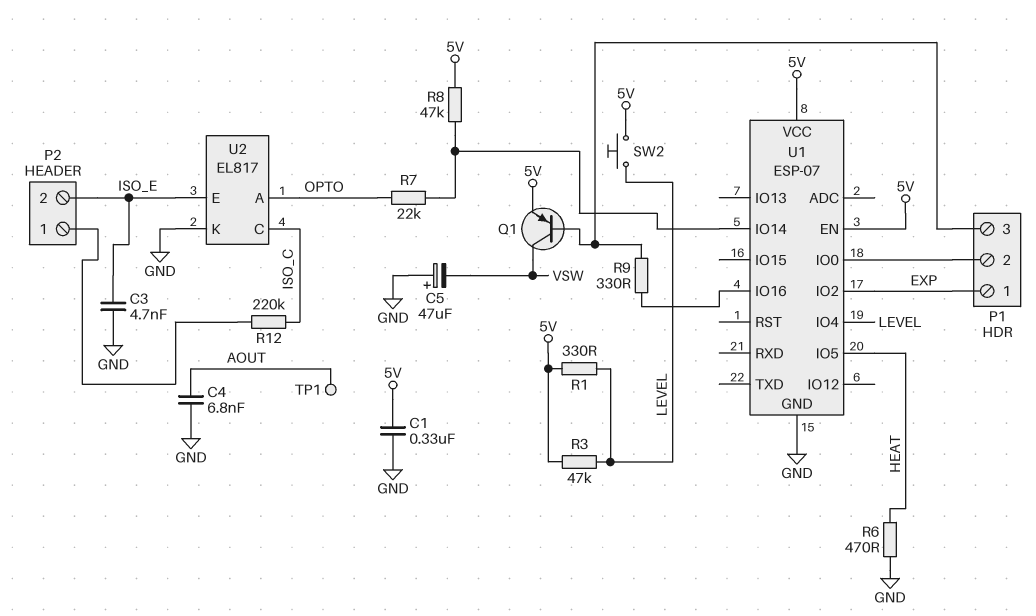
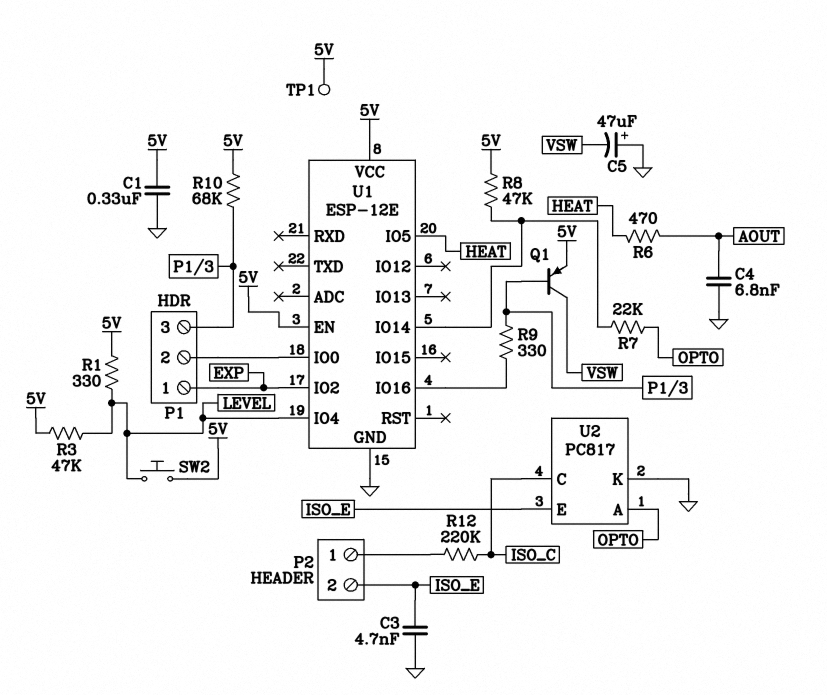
R6: 470 (GND, HEAT) -> 470 (AOUT, HEAT)
R10: none -> 68k (5V, P1/3)
TP1: test point (AOUT) -> test point (5V)
U1: ESP-07 -> ESP-12E
U2: EL817 -> PC817

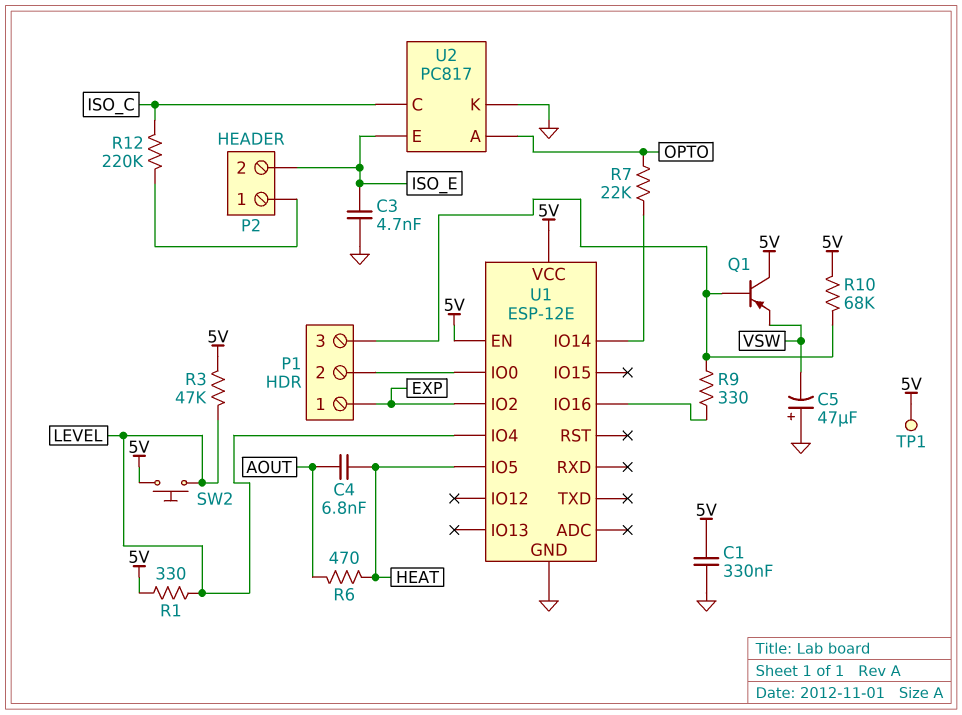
C4: 6.8nF (AOUT, GND) -> 6.8nF (AOUT, HEAT)
Q1: PNP (B P1/3, C VSW, E 5V) -> PNP (B P1/3, C 5V, E VSW)
R8: 47k (5V, U1/IO14) -> none

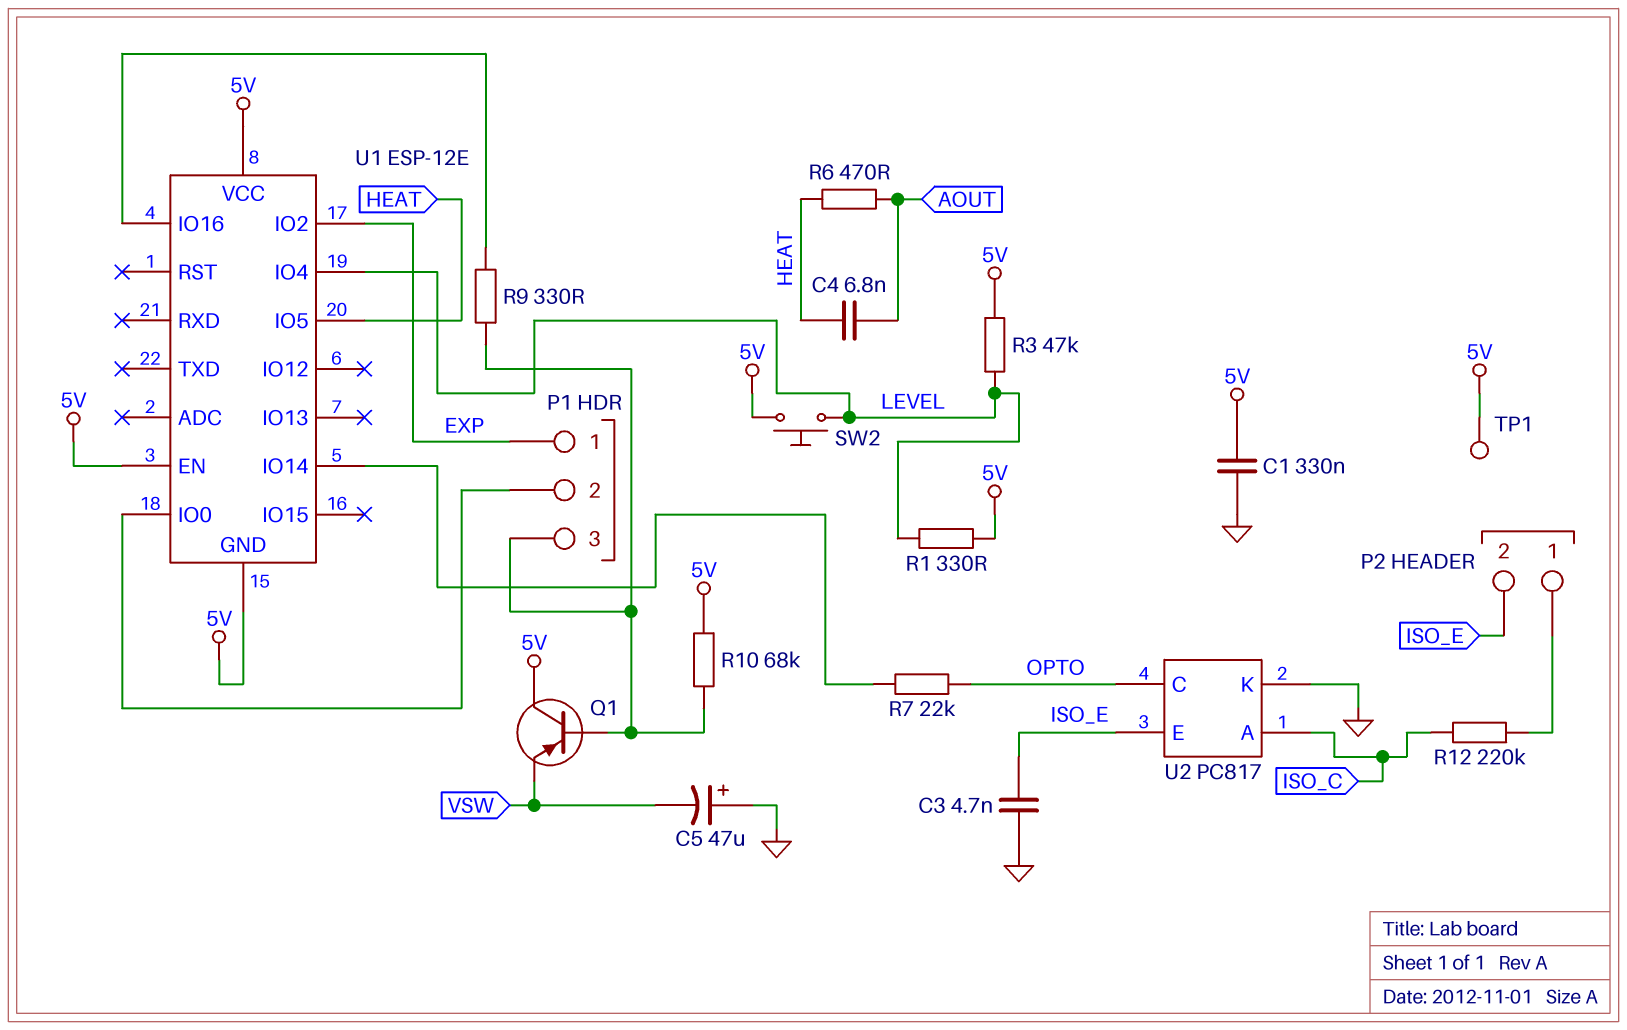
U1 pin GND: GND -> 5V
U2 pin A: OPTO -> ISO_C
U2 pin C: ISO_C -> OPTO

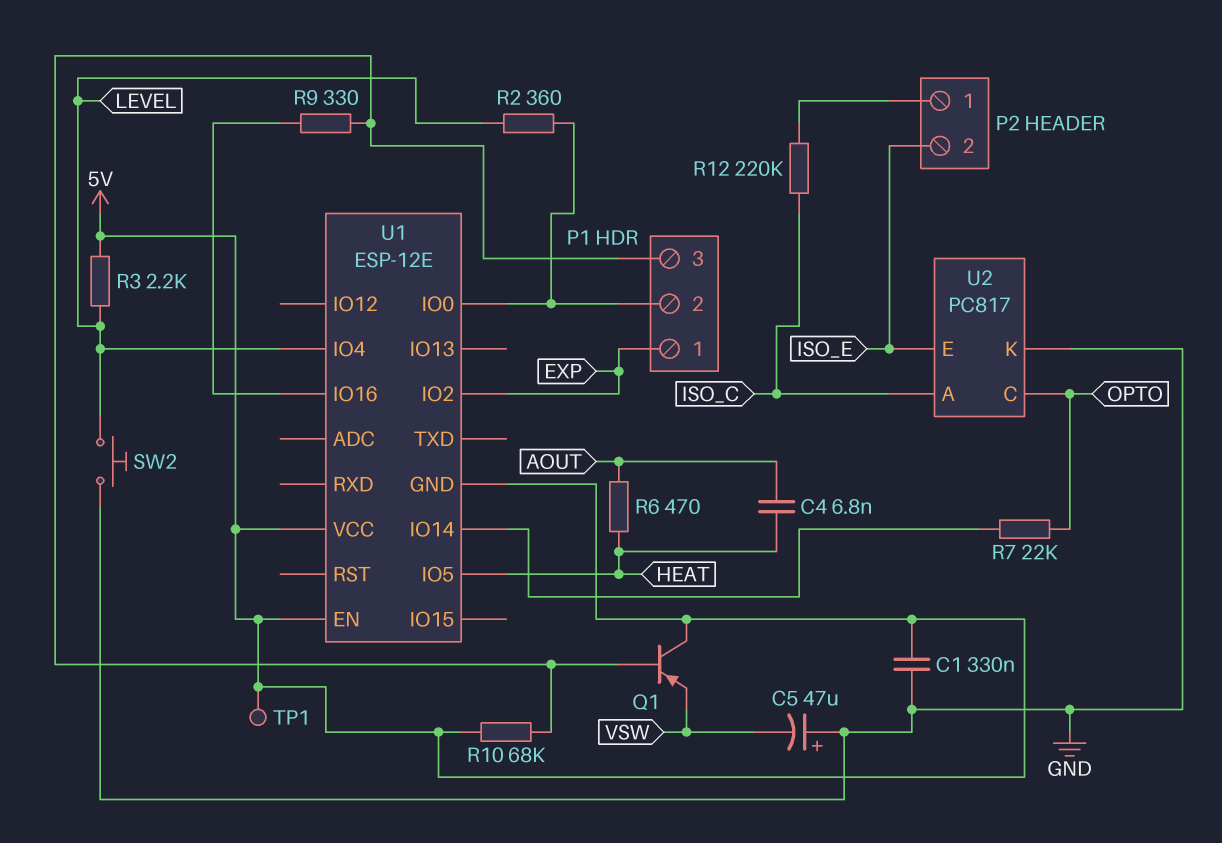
C3: 4.7nF (GND, ISO_E) -> none
R1: 330 (5V, LEVEL) -> none
R2: none -> 360 (LEVEL, P1/2)
R3: 47k (5V, LEVEL) -> 2.2k (5V, LEVEL)
SW2: button (5V, LEVEL) -> button (GND, LEVEL)

